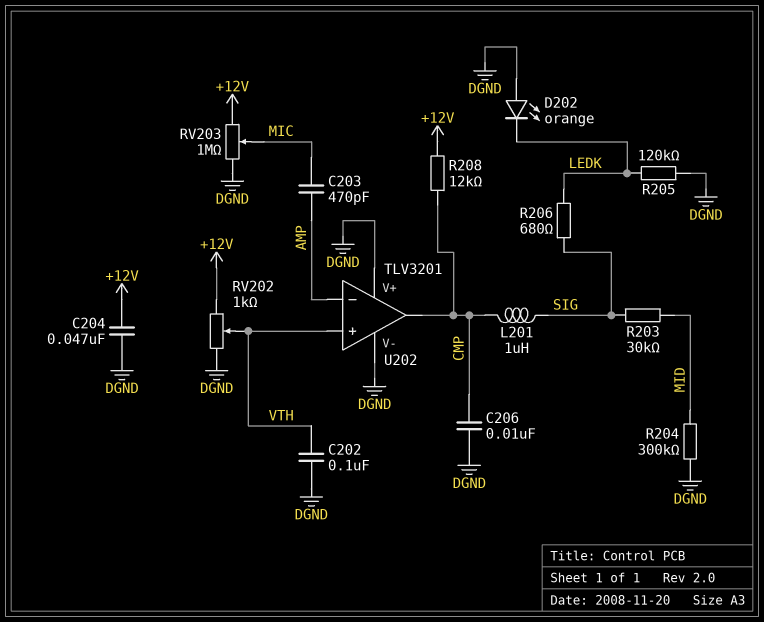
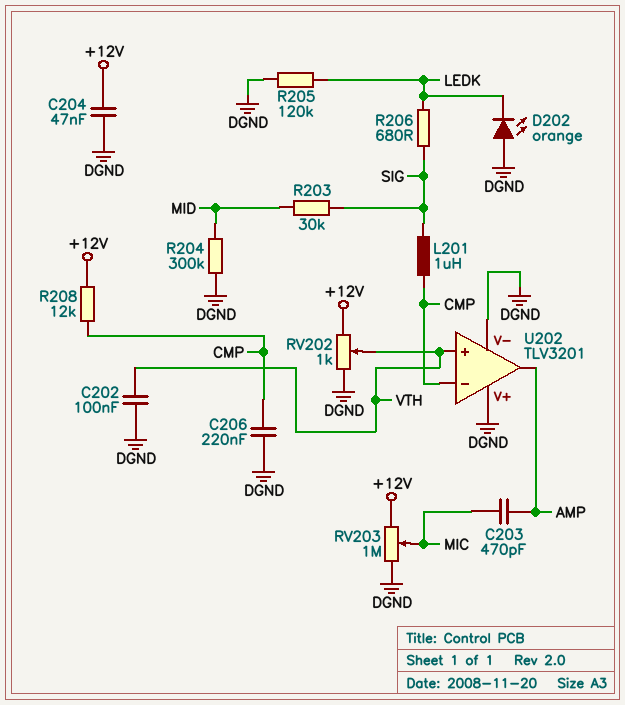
C206: 10nF (CMP, DGND) -> 220nF (CMP, DGND)
U202 pin in-: AMP -> CMP
U202 pin out: CMP -> AMP

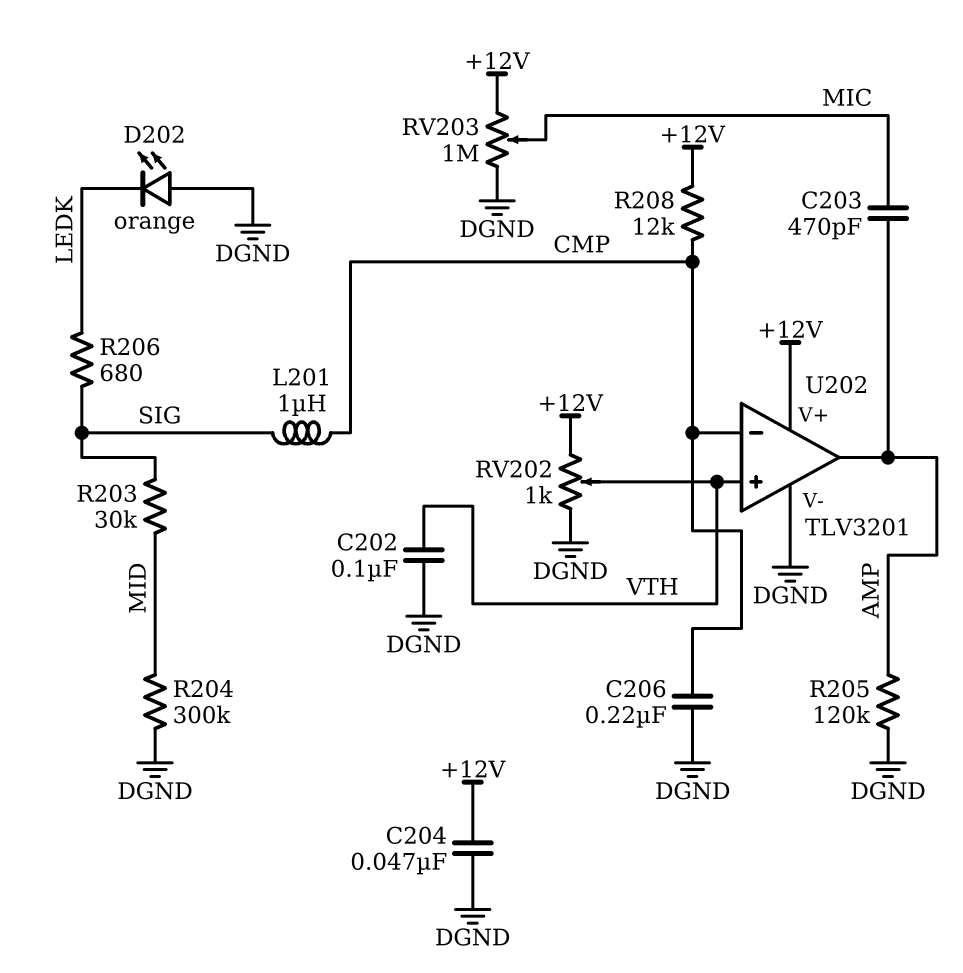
R205: 120k (DGND, LEDK) -> 120k (AMP, DGND)
U202 pin V+: DGND -> +12V

